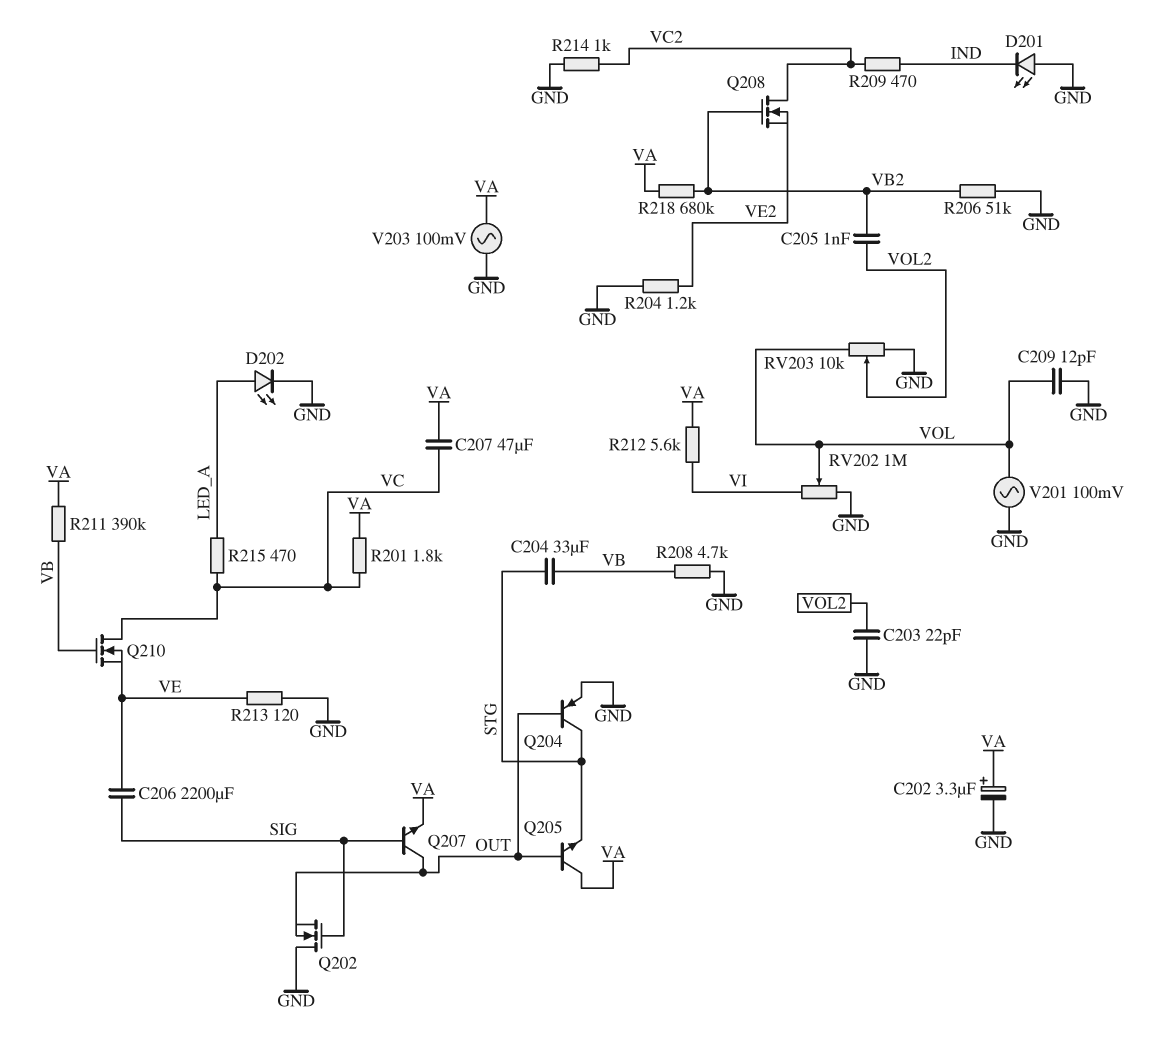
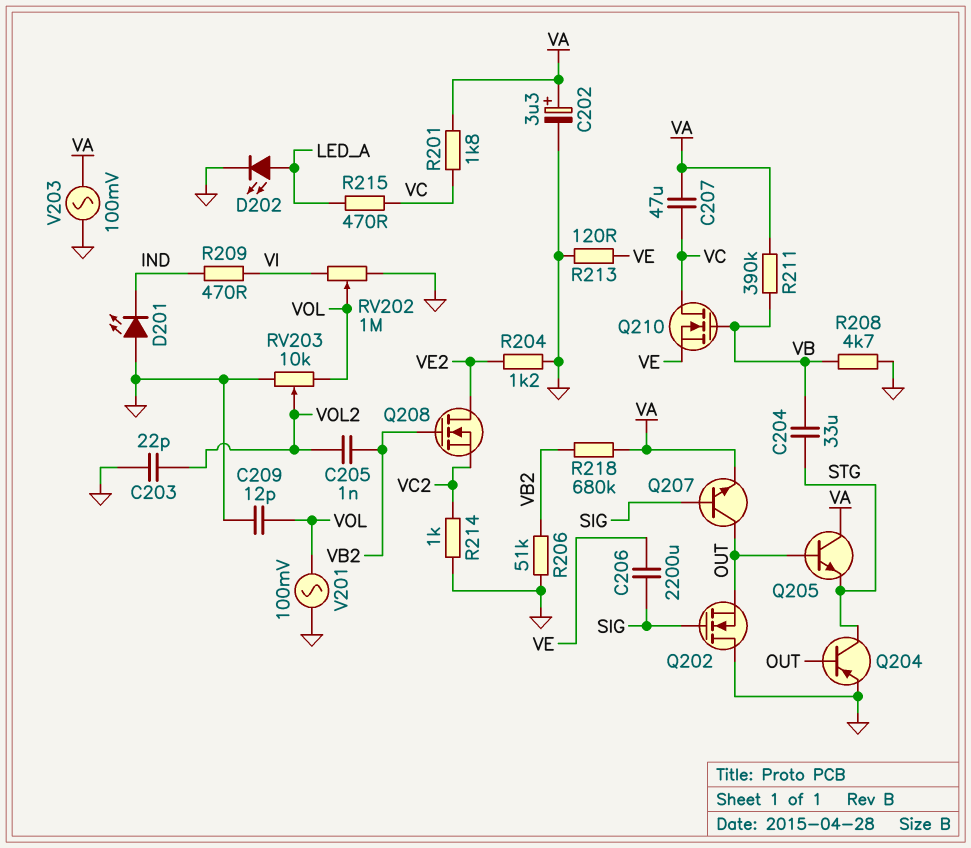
Q208: NMOS (G VB2, D VC2, S VE2) -> NMOS (G VB2, D VE2, S VC2)
R209: 470 (IND, VC2) -> 470 (IND, VI)
R212: 5.6k (VA, VI) -> none

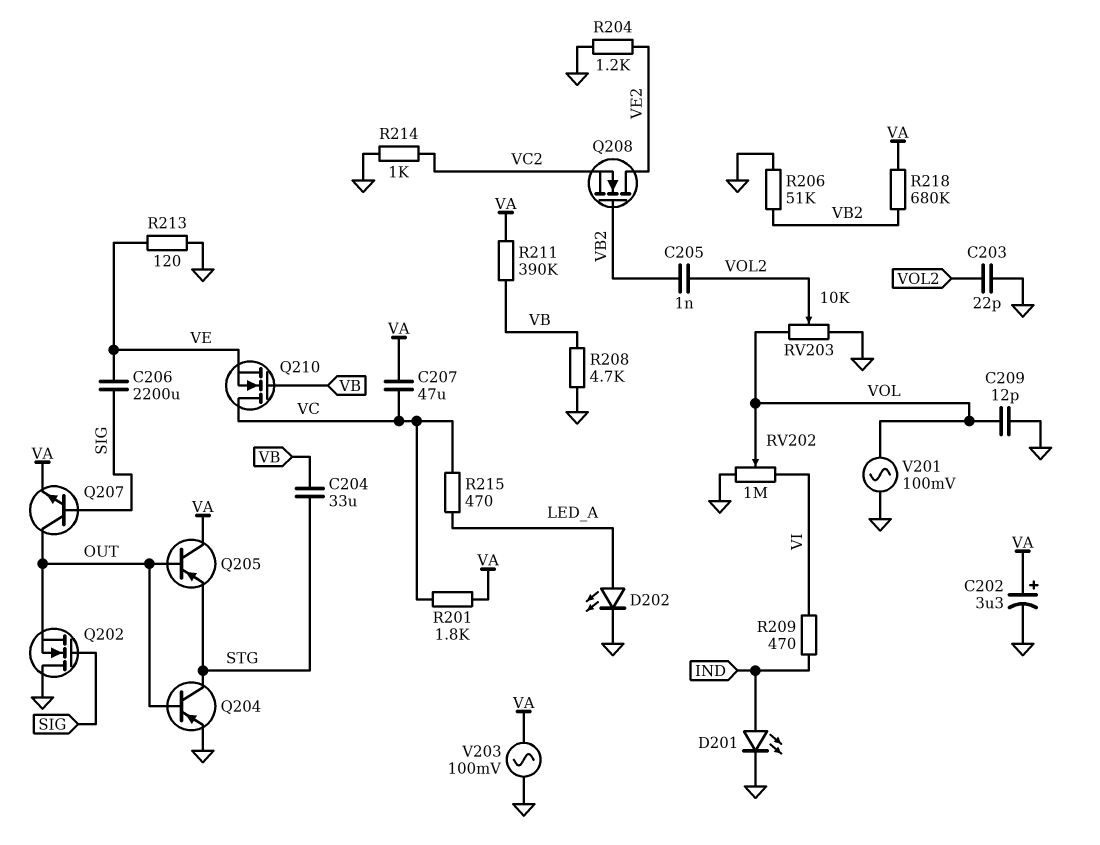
D201: LED (A GND, K IND) -> LED (A IND, K GND)
Q205: NPN (B OUT, C VA, E STG) -> PNP (B OUT, C VA, E STG)

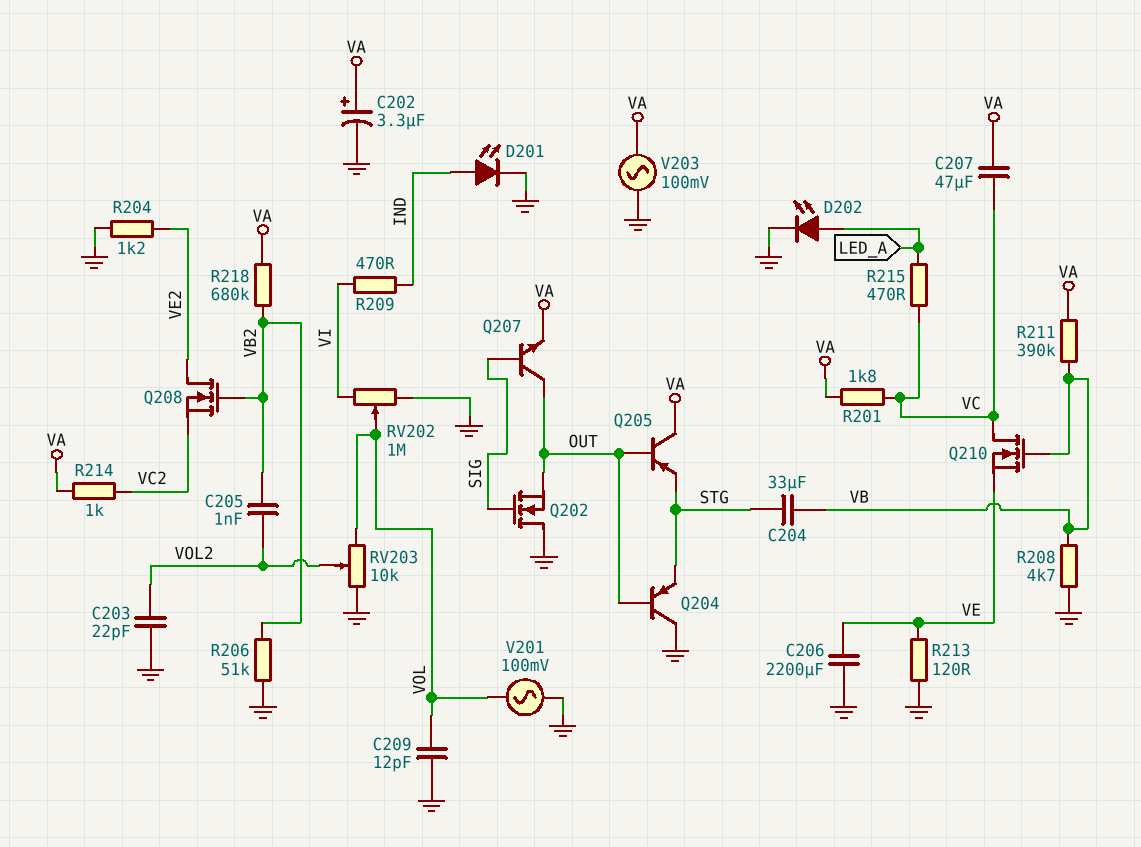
C206: 2200uF (SIG, VE) -> 2200uF (GND, VE)
Q204: PNP (B OUT, C STG, E GND) -> PNP (B OUT, C GND, E STG)
R214: 1k (GND, VC2) -> 1k (VA, VC2)

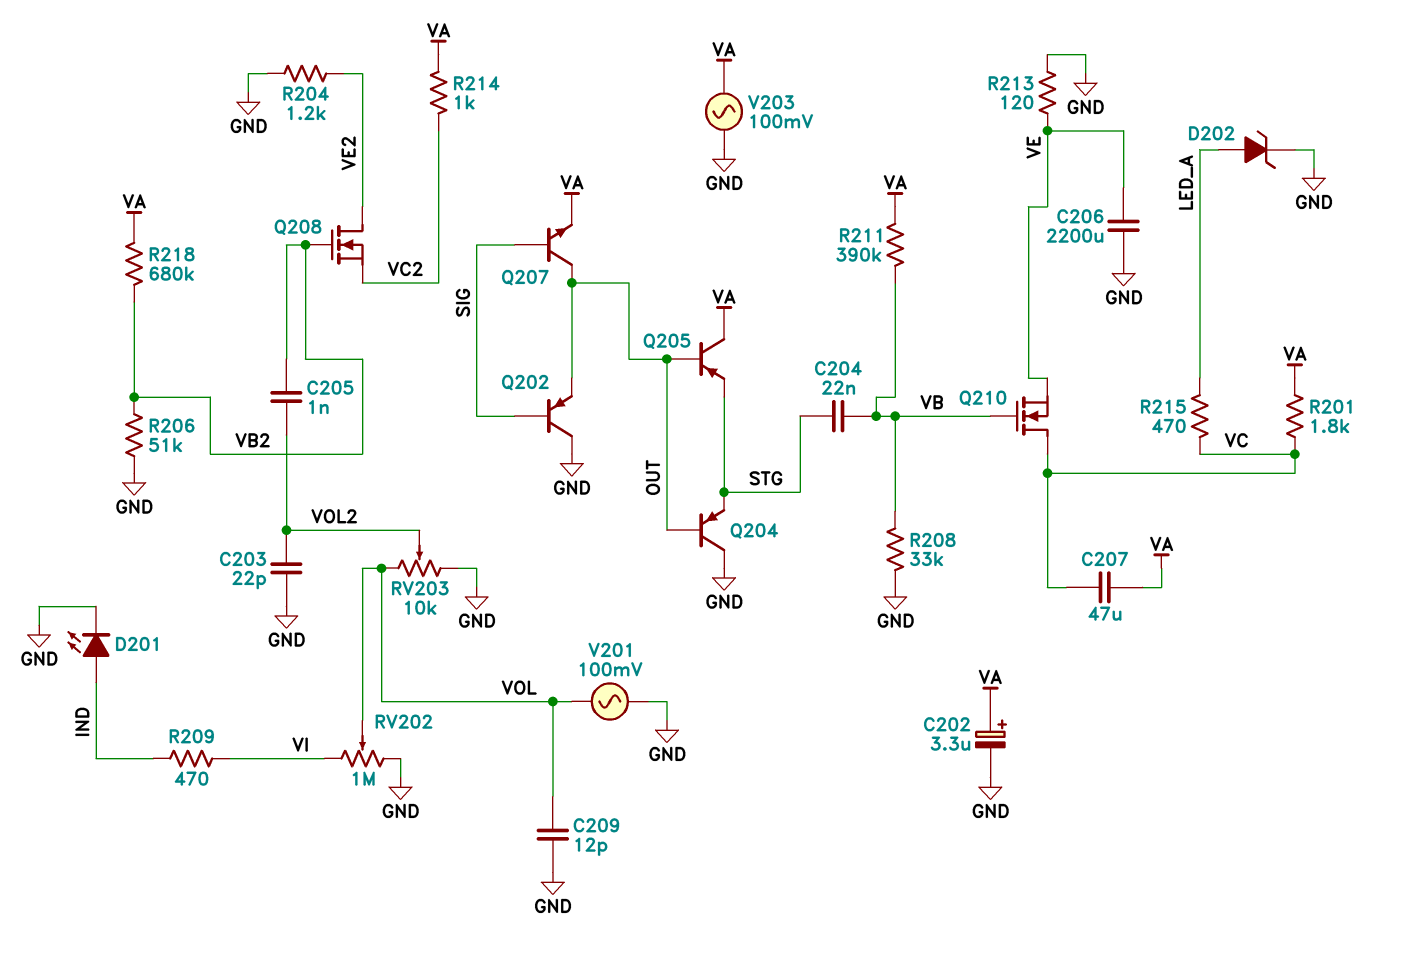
C204: 33uF (STG, VB) -> 22nF (STG, VB)
D202: LED (A LED_A, K GND) -> zener (A LED_A, K GND)
Q202: NMOS (G SIG, D GND, S OUT) -> PNP (B SIG, C GND, E OUT)
R208: 4.7k (GND, VB) -> 33k (GND, VB)

